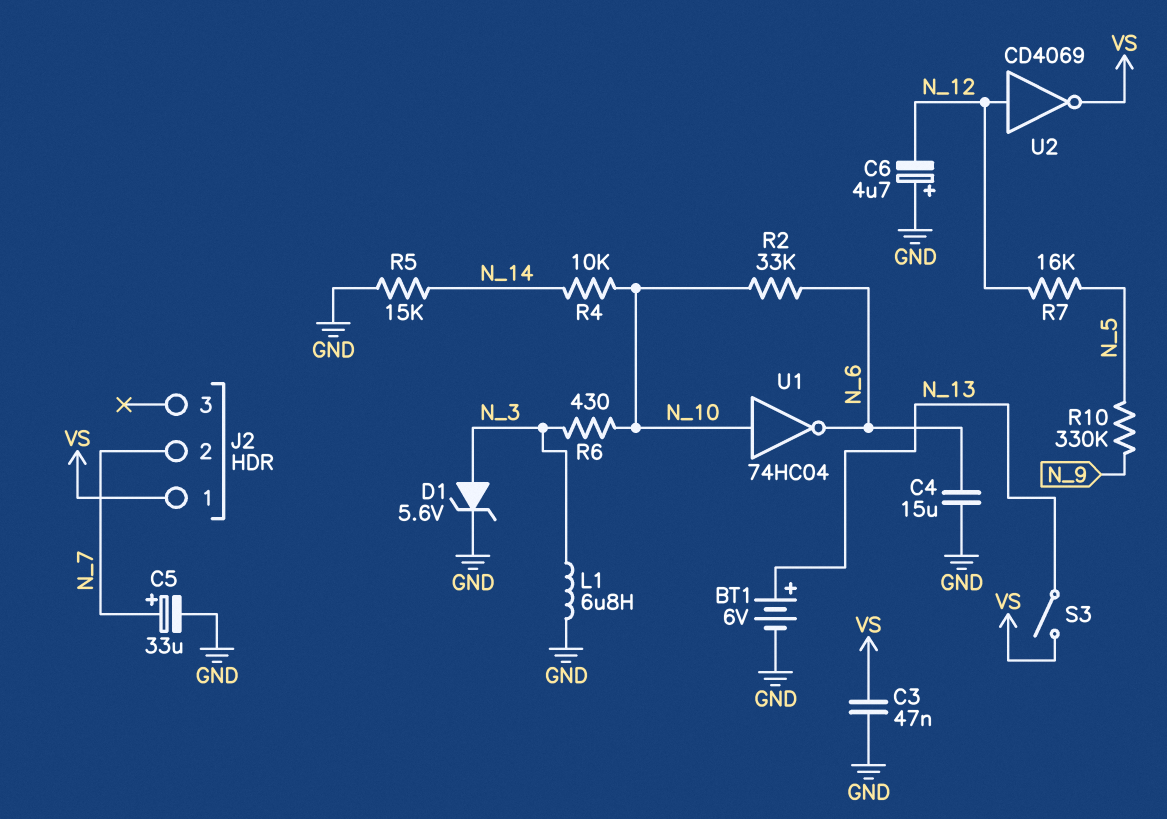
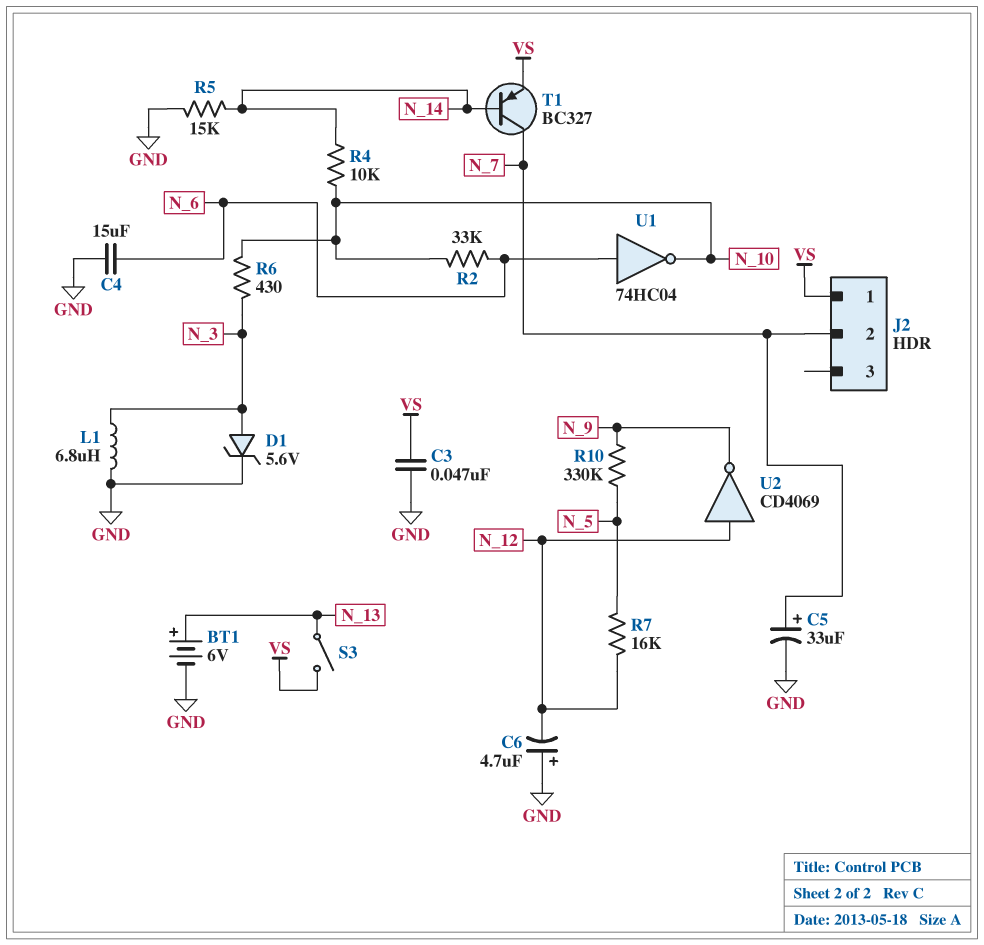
T1: none -> PNP BC327 (B N_14, C N_7, E VS)
U1: NOT 74HC04 (in N_10, out N_6) -> NOT 74HC04 (in N_6, out N_10)
U2: NOT CD4069 (in N_12, out VS) -> NOT CD4069 (in N_12, out N_9)

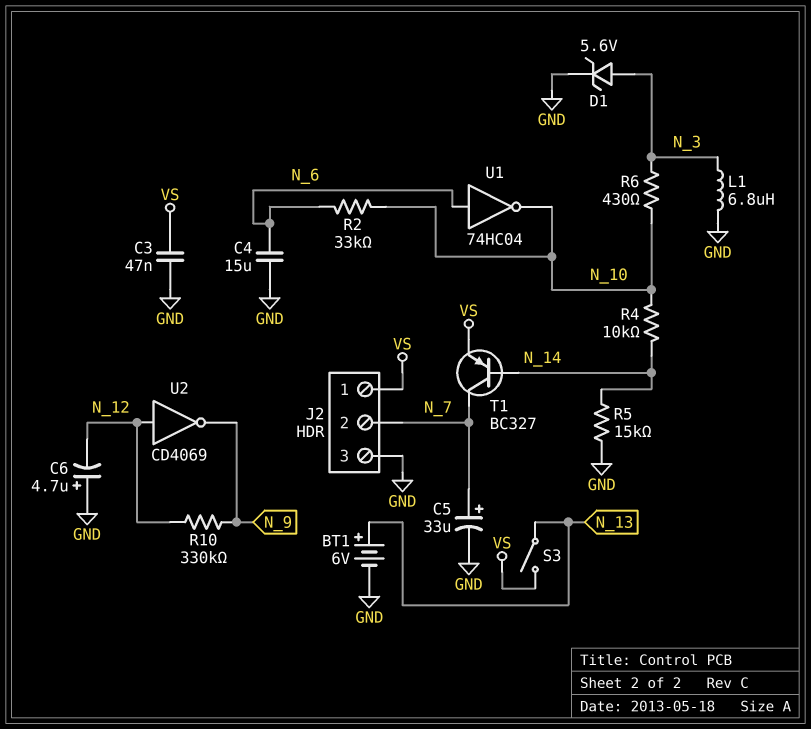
J2 pin 3: none -> GND
R7: 16k (N_5, N_12) -> none
R10: 330k (N_5, N_9) -> 330k (N_9, N_12)

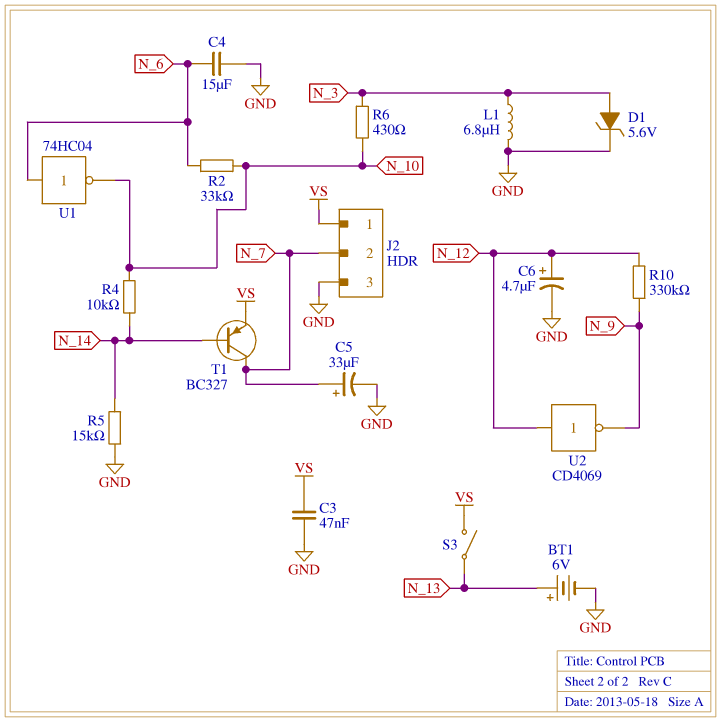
C6: 4.7uF (plus GND, minus N_12) -> 4.7uF (plus N_12, minus GND)

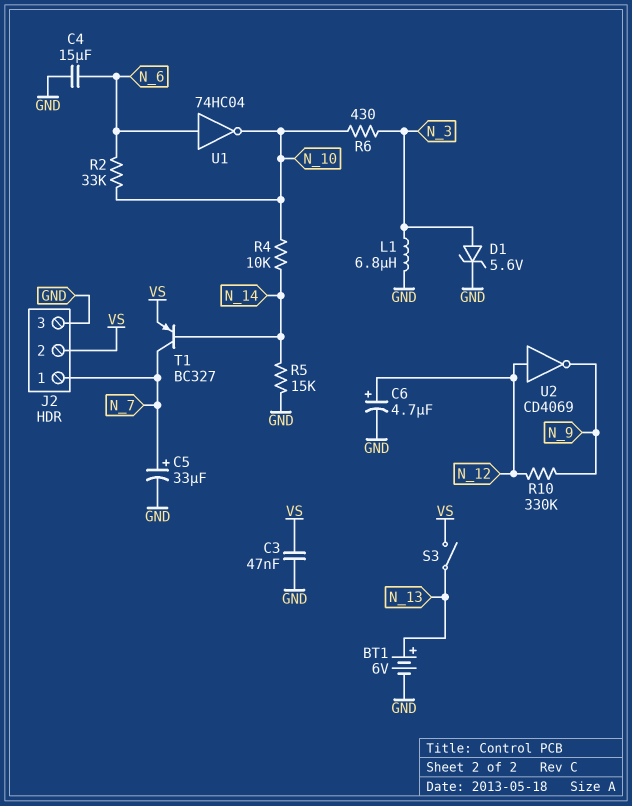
J2 pin 1: VS -> N_7
J2 pin 2: N_7 -> VS

